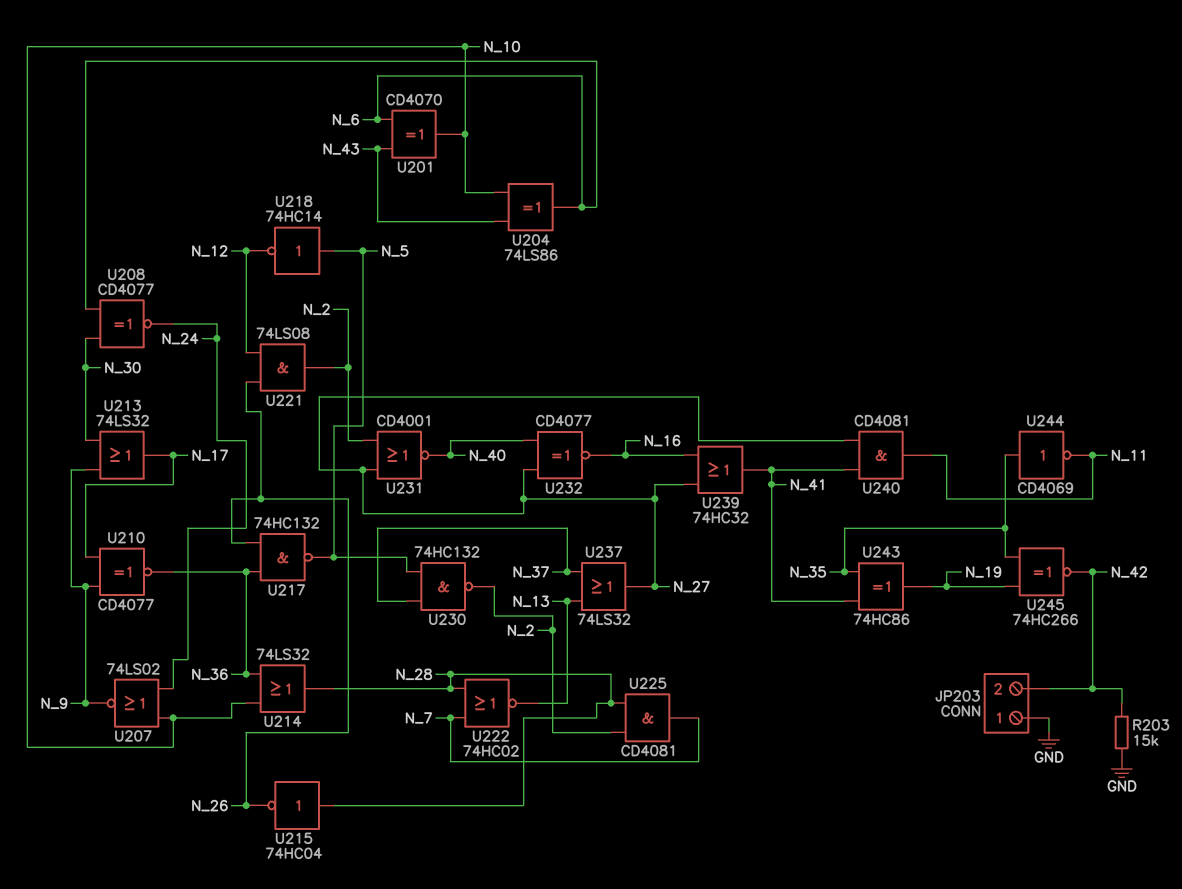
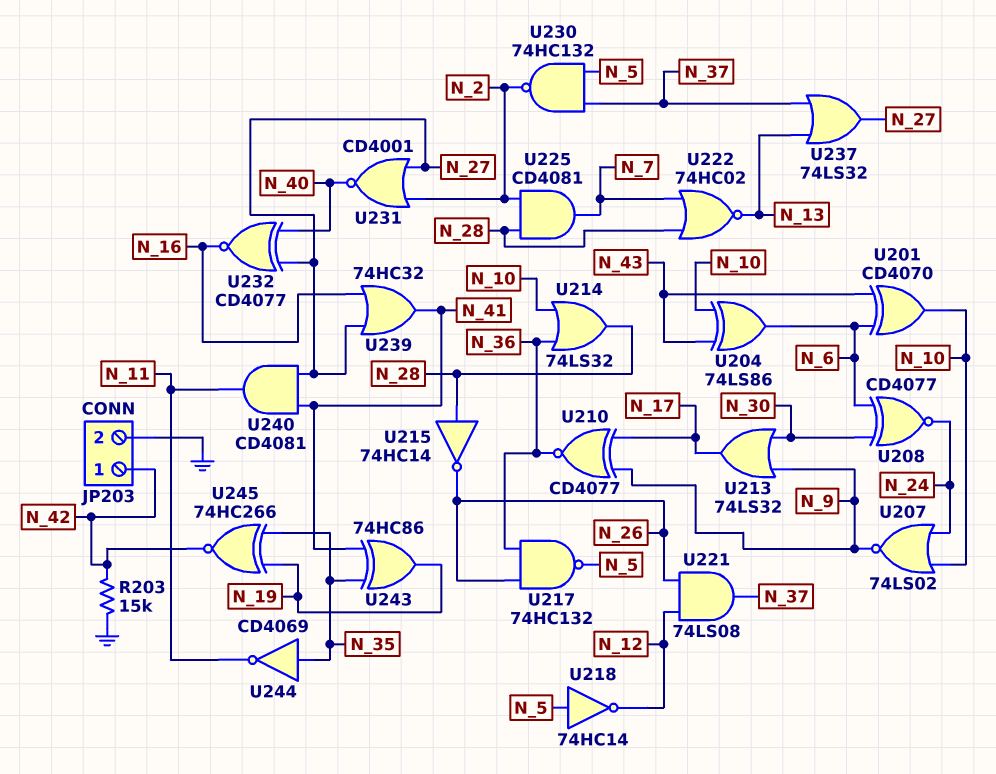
JP203 pin 1: GND -> N_42
JP203 pin 2: N_42 -> GND
U215: NOT 74HC04 (in N_28, out N_26) -> NOT 74HC14 (in N_28, out N_26)
U221: AND 74LS08 (in N_12, in N_26, out N_2) -> AND 74LS08 (in N_12, in N_26, out N_37)

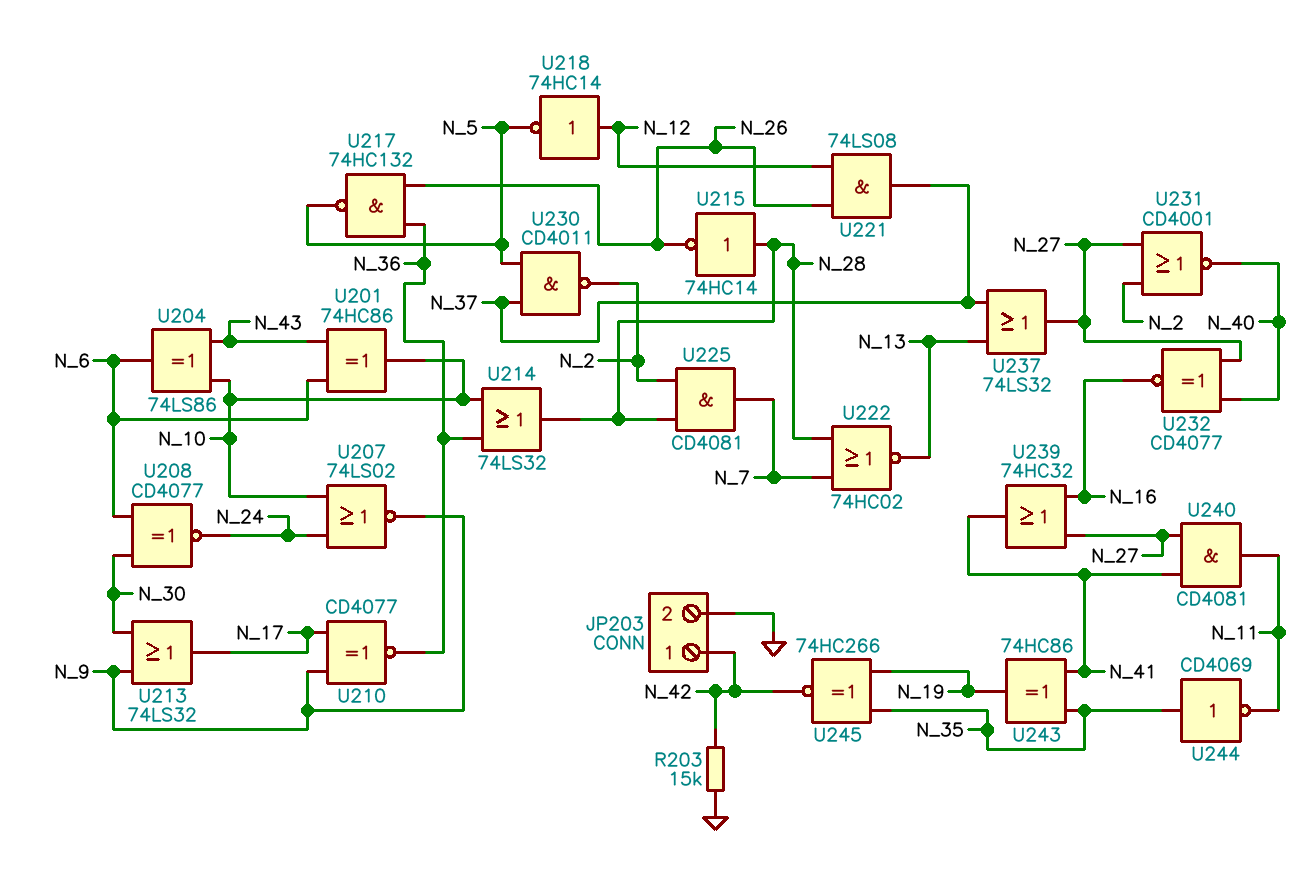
U201: XOR CD4070 (in N_6, in N_43, out N_10) -> XOR 74HC86 (in N_6, in N_43, out N_10)
U218: NOT 74HC14 (in N_5, out N_12) -> NOT 74HC14 (in N_12, out N_5)
U230: NAND 74HC132 (in N_5, in N_37, out N_2) -> NAND CD4011 (in N_5, in N_37, out N_2)

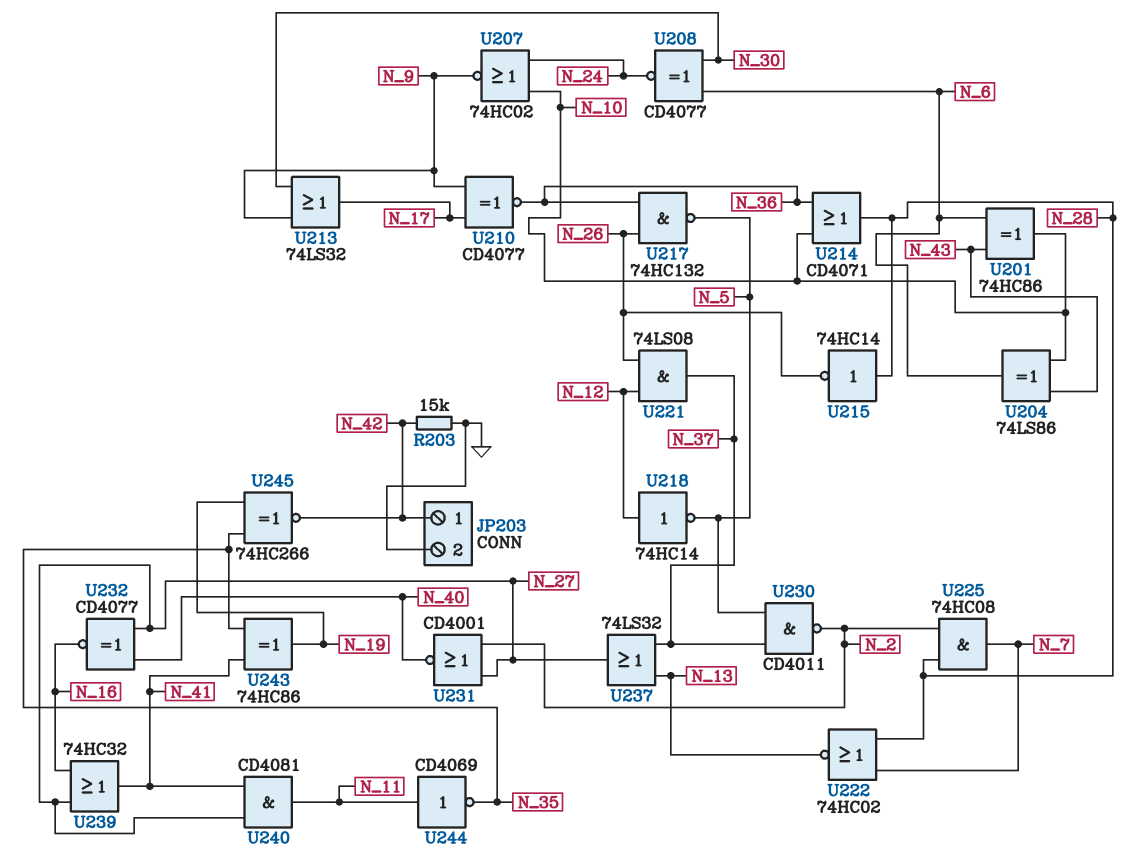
U207: NOR 74LS02 (in N_10, in N_24, out N_9) -> NOR 74HC02 (in N_10, in N_24, out N_9)
U214: OR 74LS32 (in N_10, in N_36, out N_28) -> OR CD4071 (in N_10, in N_36, out N_28)
U225: AND CD4081 (in N_2, in N_28, out N_7) -> AND 74HC08 (in N_2, in N_28, out N_7)
U244: NOT CD4069 (in N_35, out N_11) -> NOT CD4069 (in N_11, out N_35)

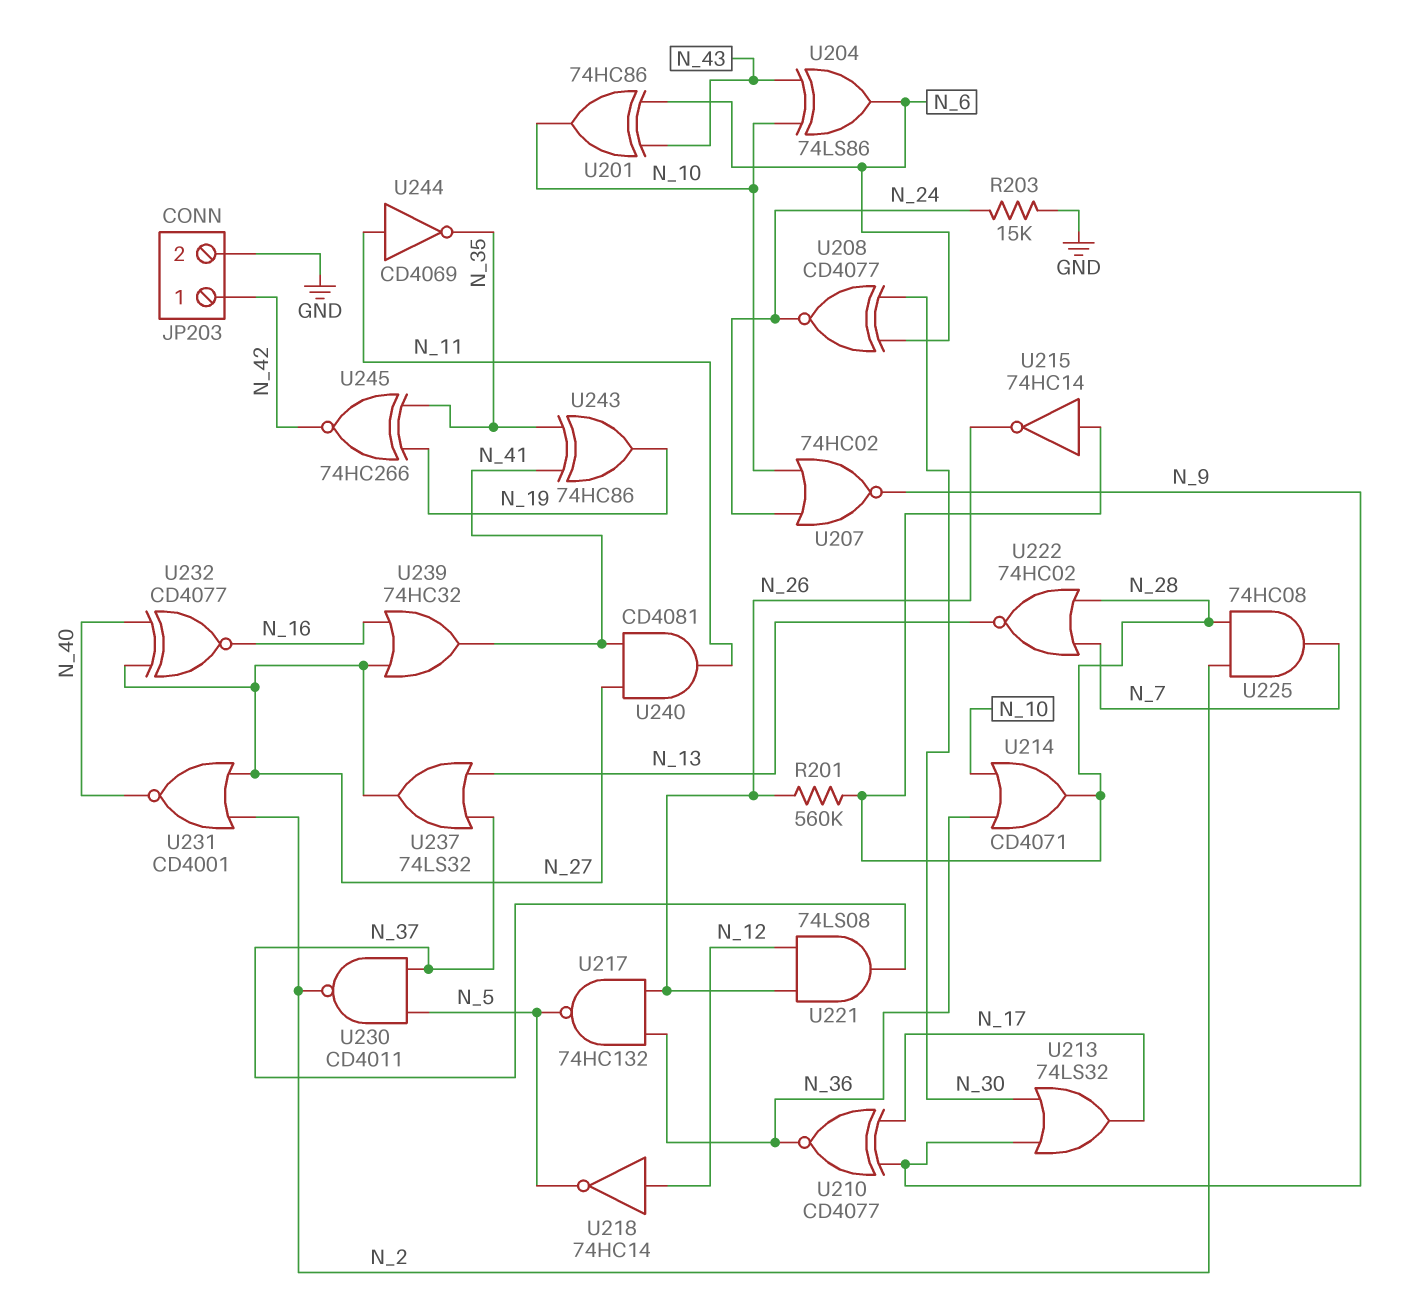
R201: none -> 560k (N_26, N_28)
R203: 15k (GND, N_42) -> 15k (GND, N_24)

